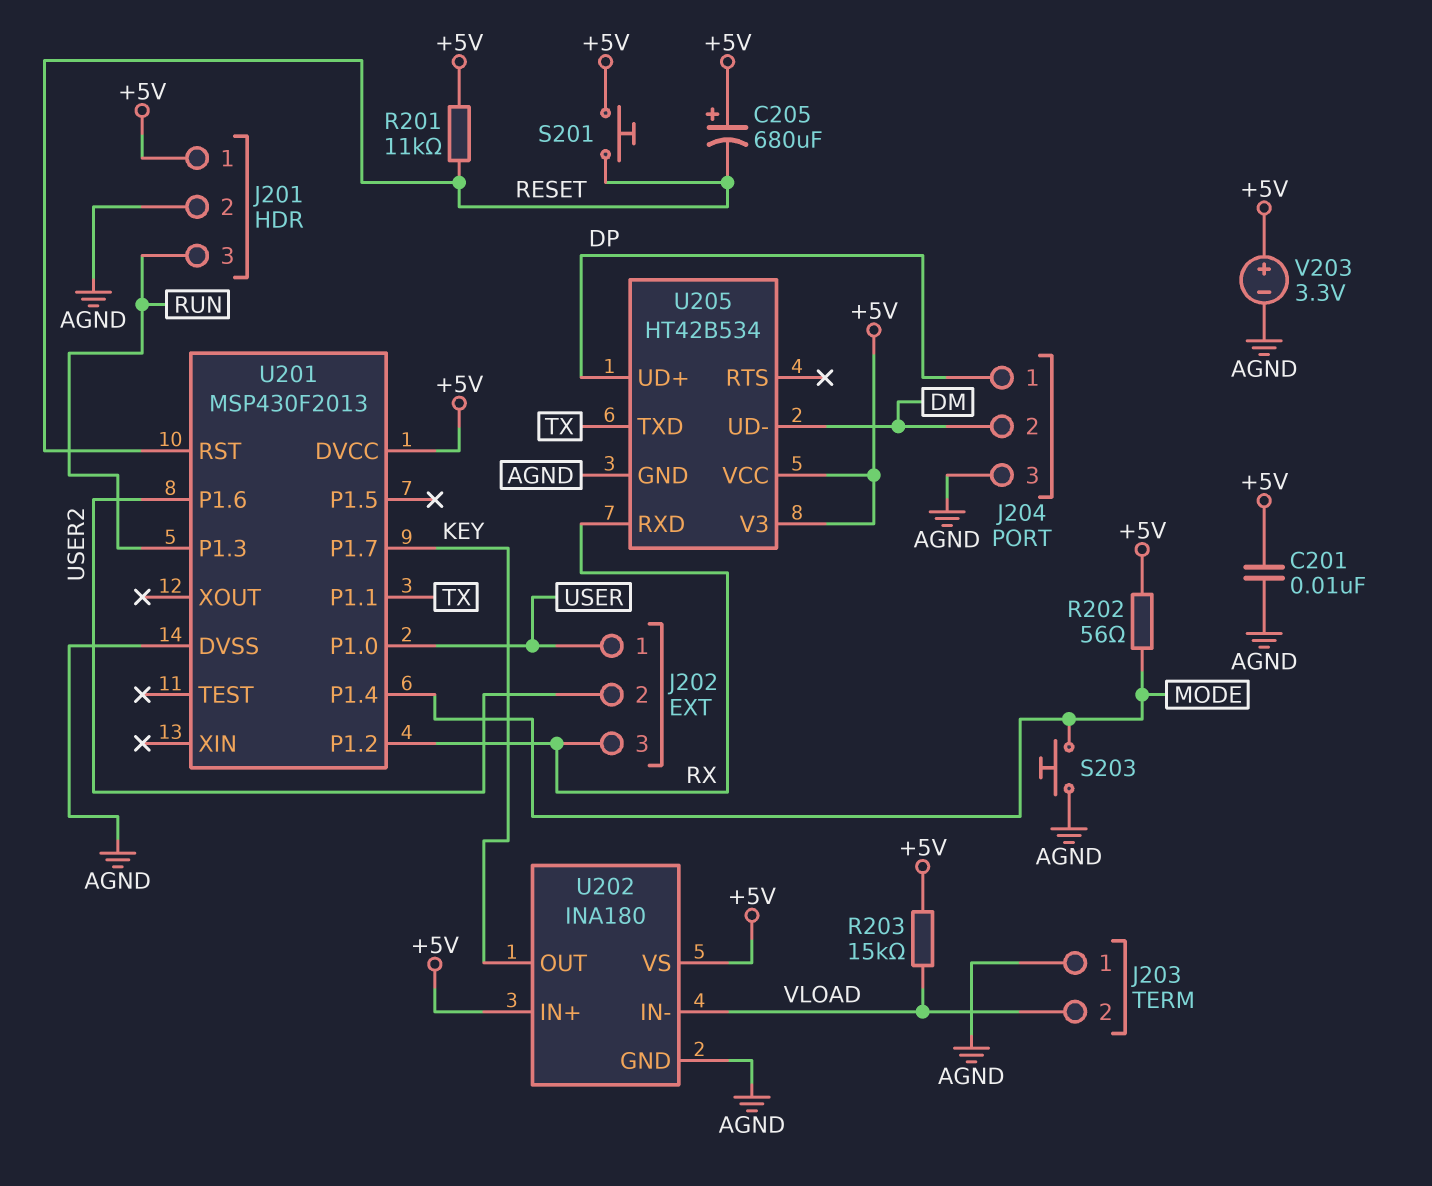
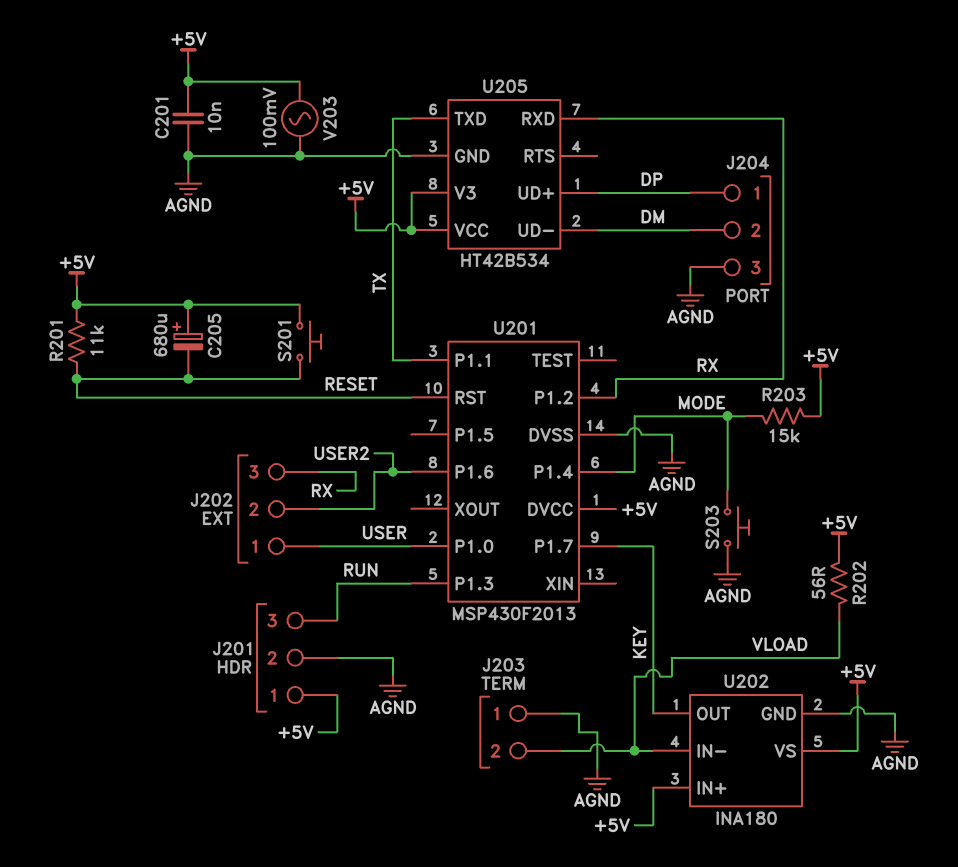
R202: 56 (+5V, MODE) -> 56 (+5V, VLOAD)
R203: 15k (+5V, VLOAD) -> 15k (+5V, MODE)
V203: 3.3V (plus +5V, minus AGND) -> AC 100mV (+5V, AGND)

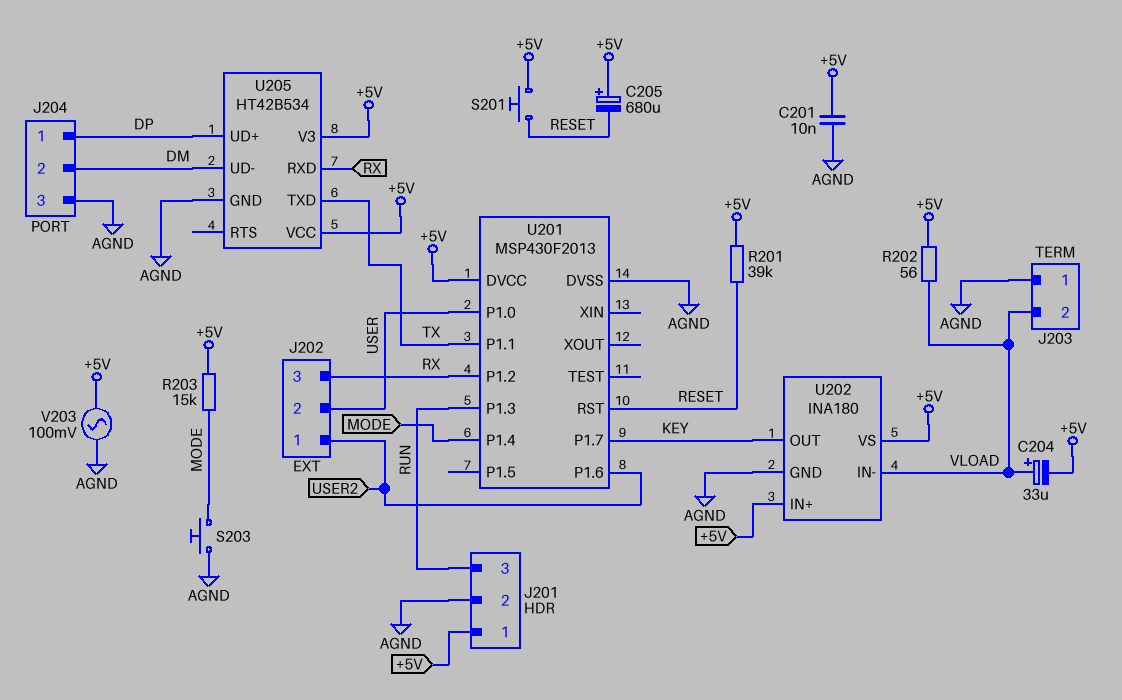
C204: none -> 33uF (plus VLOAD, minus +5V)
J202 pin 1: USER -> USER2
J202 pin 2: USER2 -> USER
R201: 11k (+5V, RESET) -> 39k (+5V, RESET)

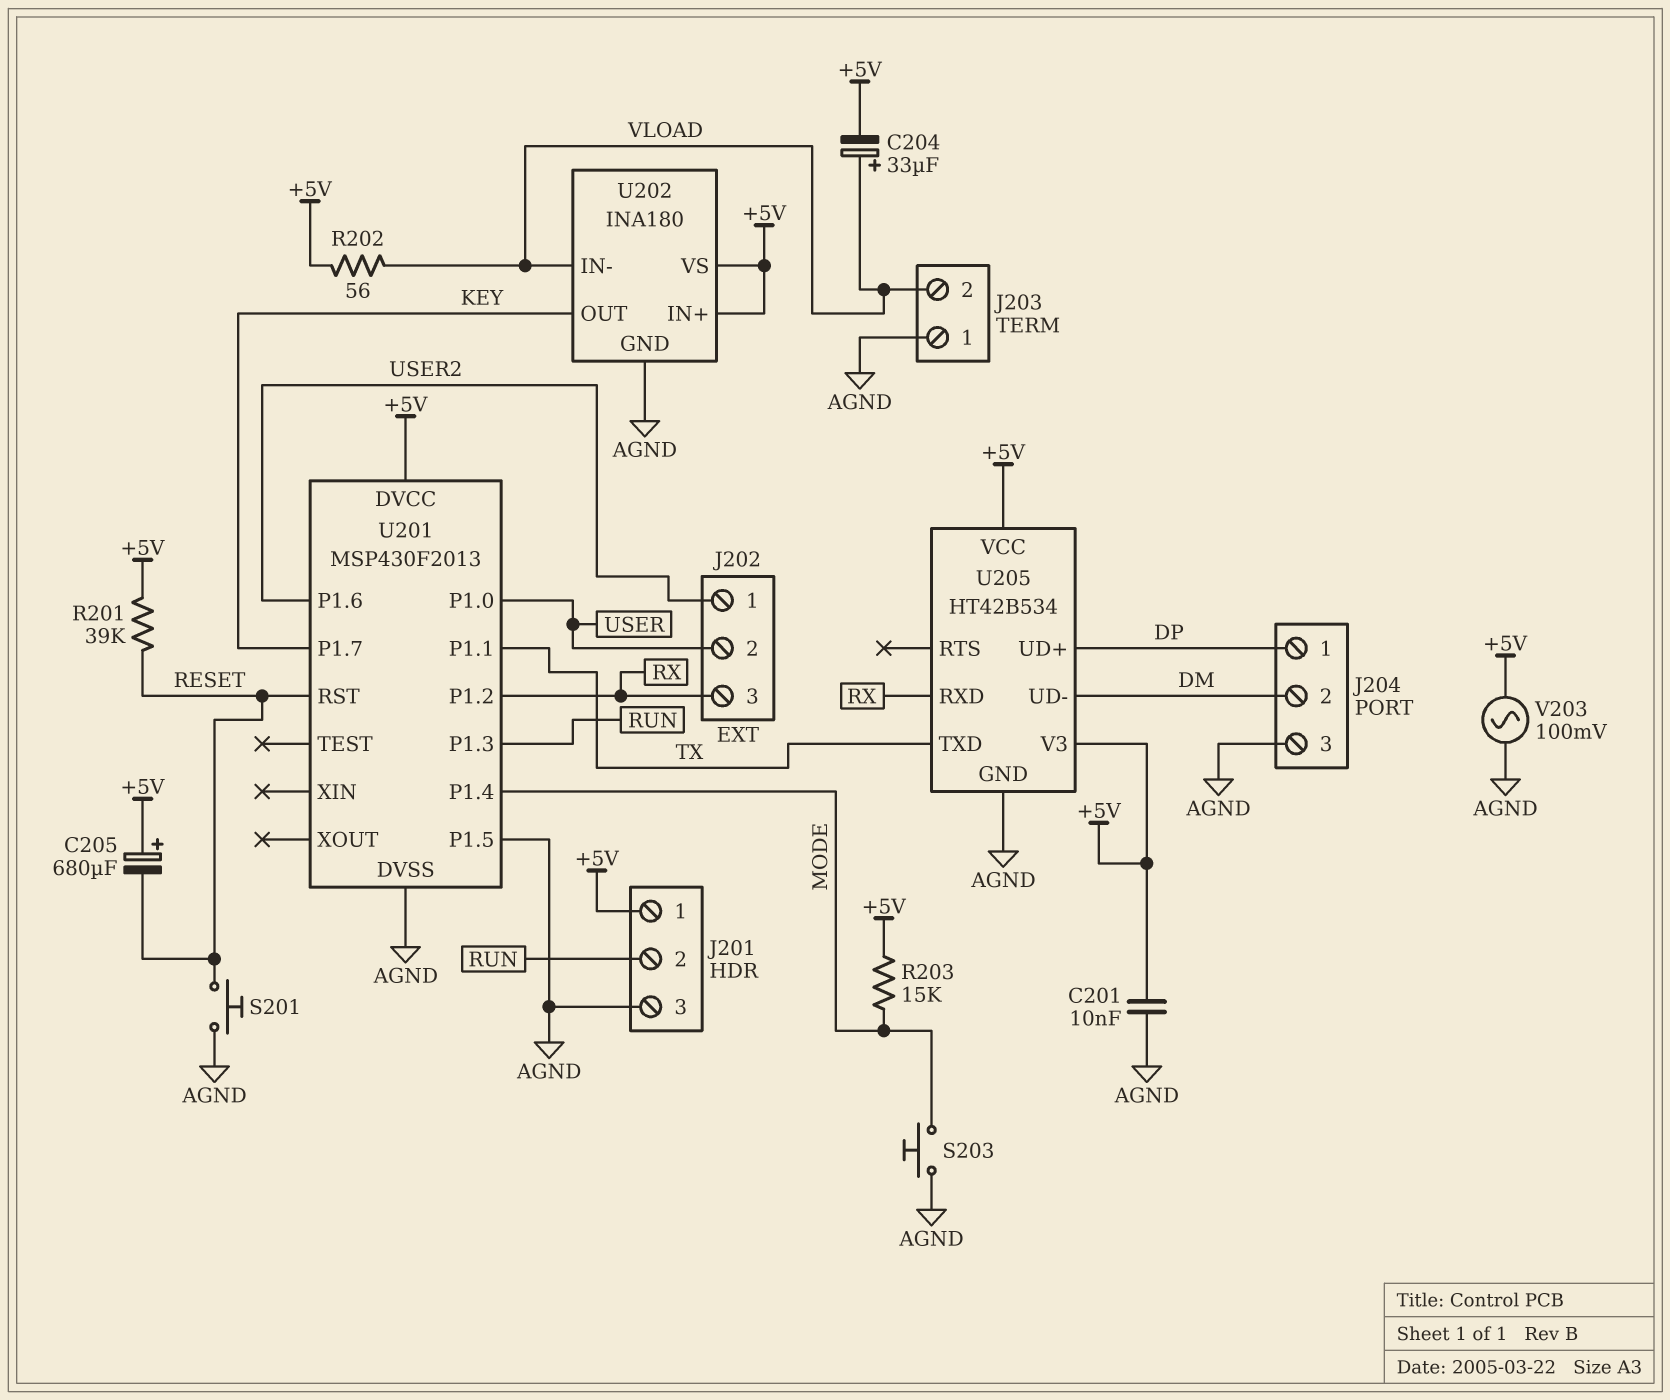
J201 pin 2: AGND -> RUN
J201 pin 3: RUN -> AGND
S201: button (+5V, RESET) -> button (AGND, RESET)
U201 pin P1.5: none -> AGND

